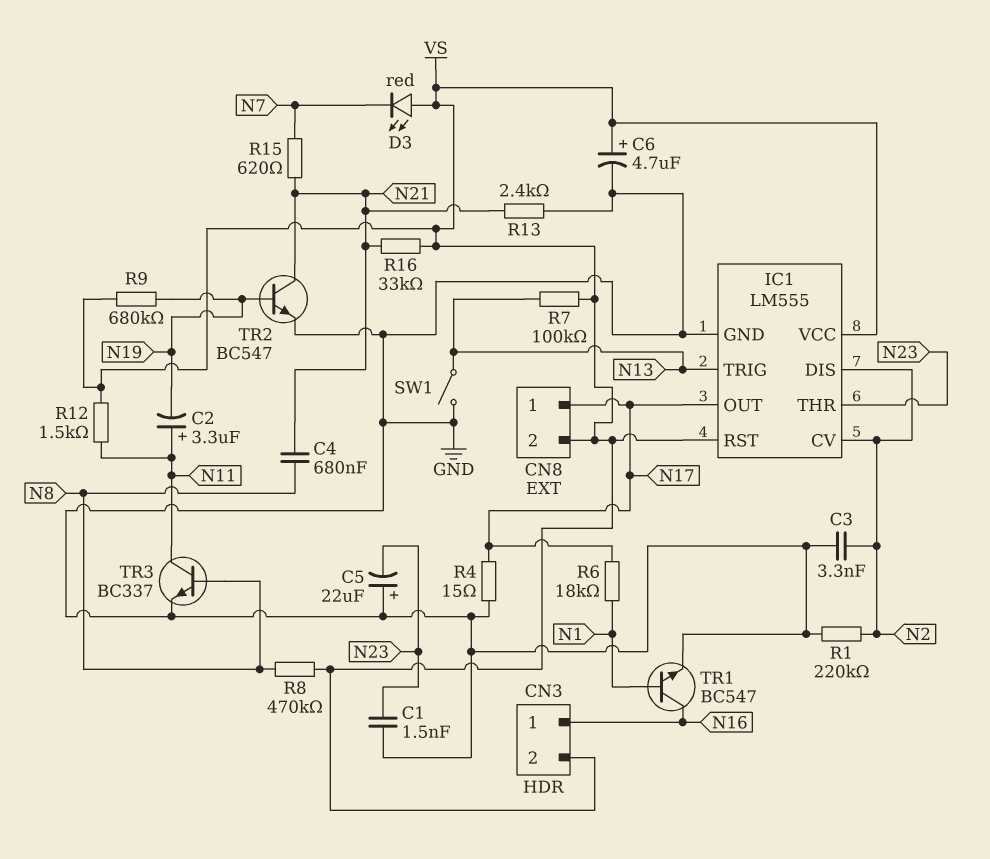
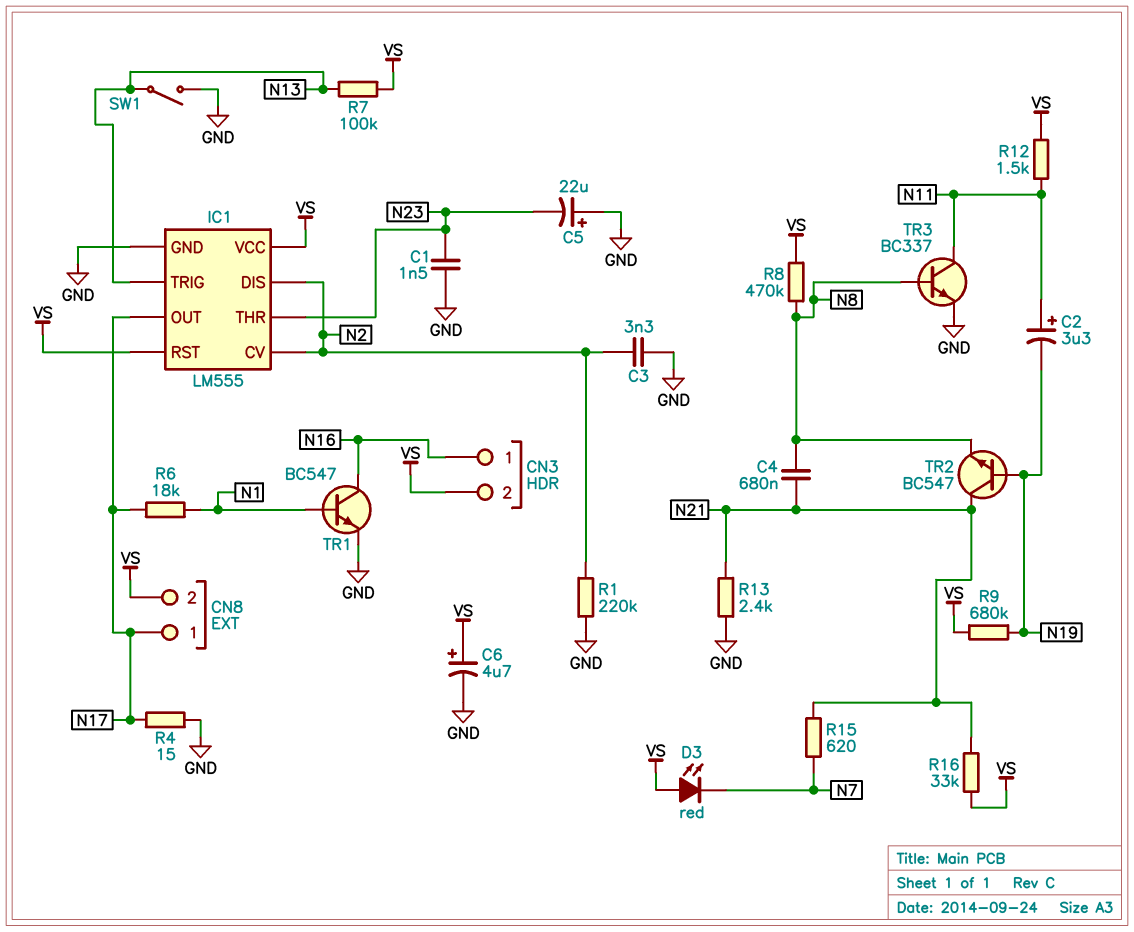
TR2: NPN BC547 (B N19, C N21, E GND) -> NPN BC547 (B N19, C N21, E N8)

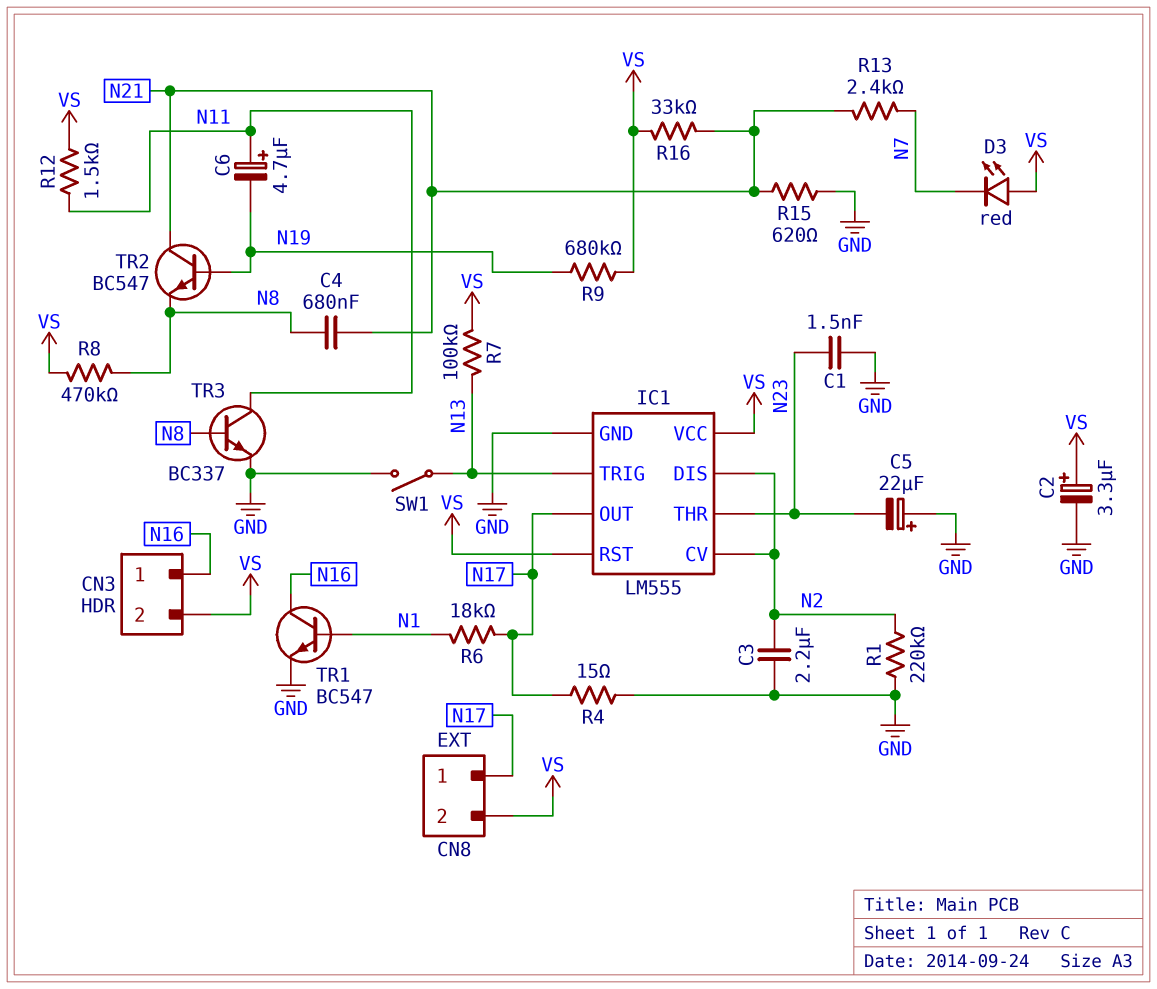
C2: 3.3uF (plus N11, minus N19) -> 3.3uF (plus VS, minus GND)
C3: 3.3nF (GND, N2) -> 2.2uF (GND, N2)
C6: 4.7uF (plus VS, minus GND) -> 4.7uF (plus N11, minus N19)
R13: 2.4k (GND, N21) -> 2.4k (N7, N21)
R15: 620 (N7, N21) -> 620 (GND, N21)

